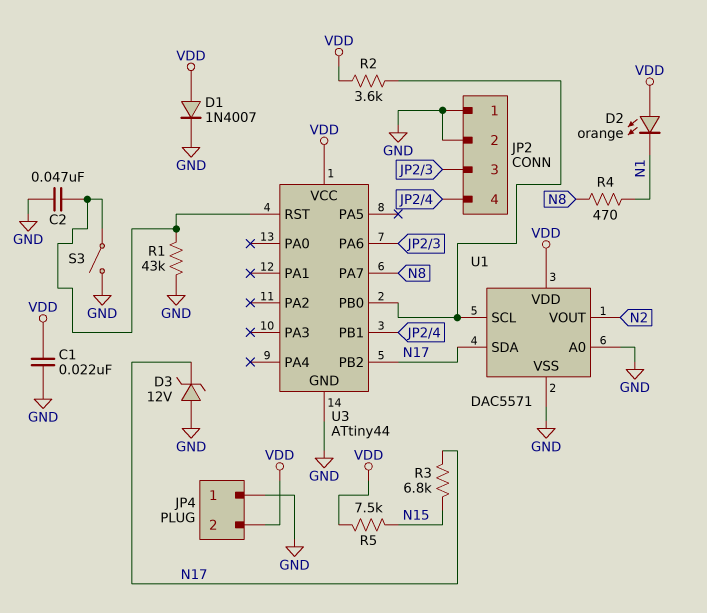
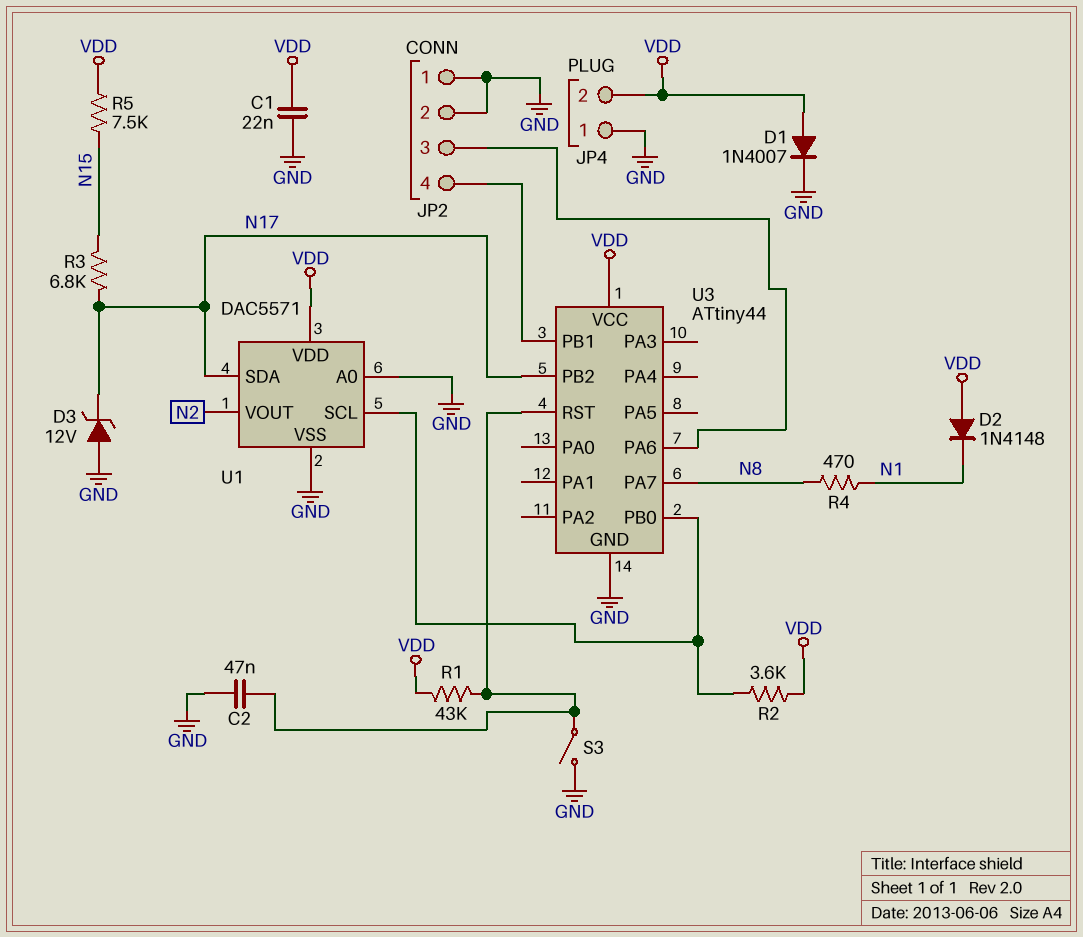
D2: LED orange (A VDD, K N1) -> diode 1N4148 (A VDD, K N1)
R1: 43k (GND, U3/RST) -> 43k (U3/RST, VDD)

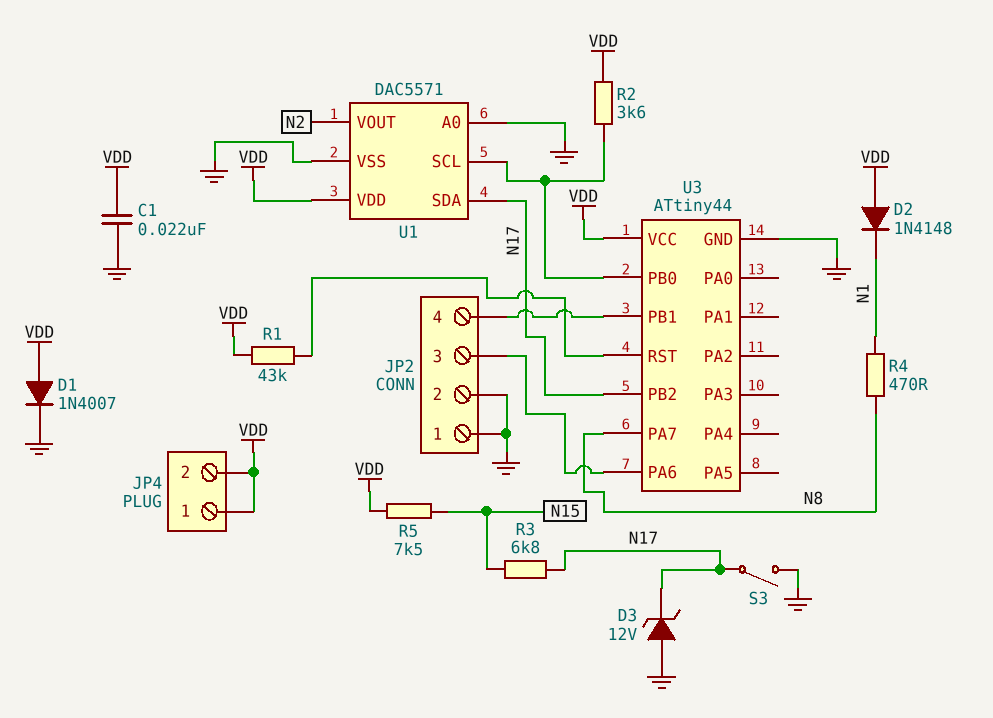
C2: 47nF (GND, U3/RST) -> none
JP4 pin 1: GND -> VDD
S3: switch (GND, U3/RST) -> switch (GND, N17)

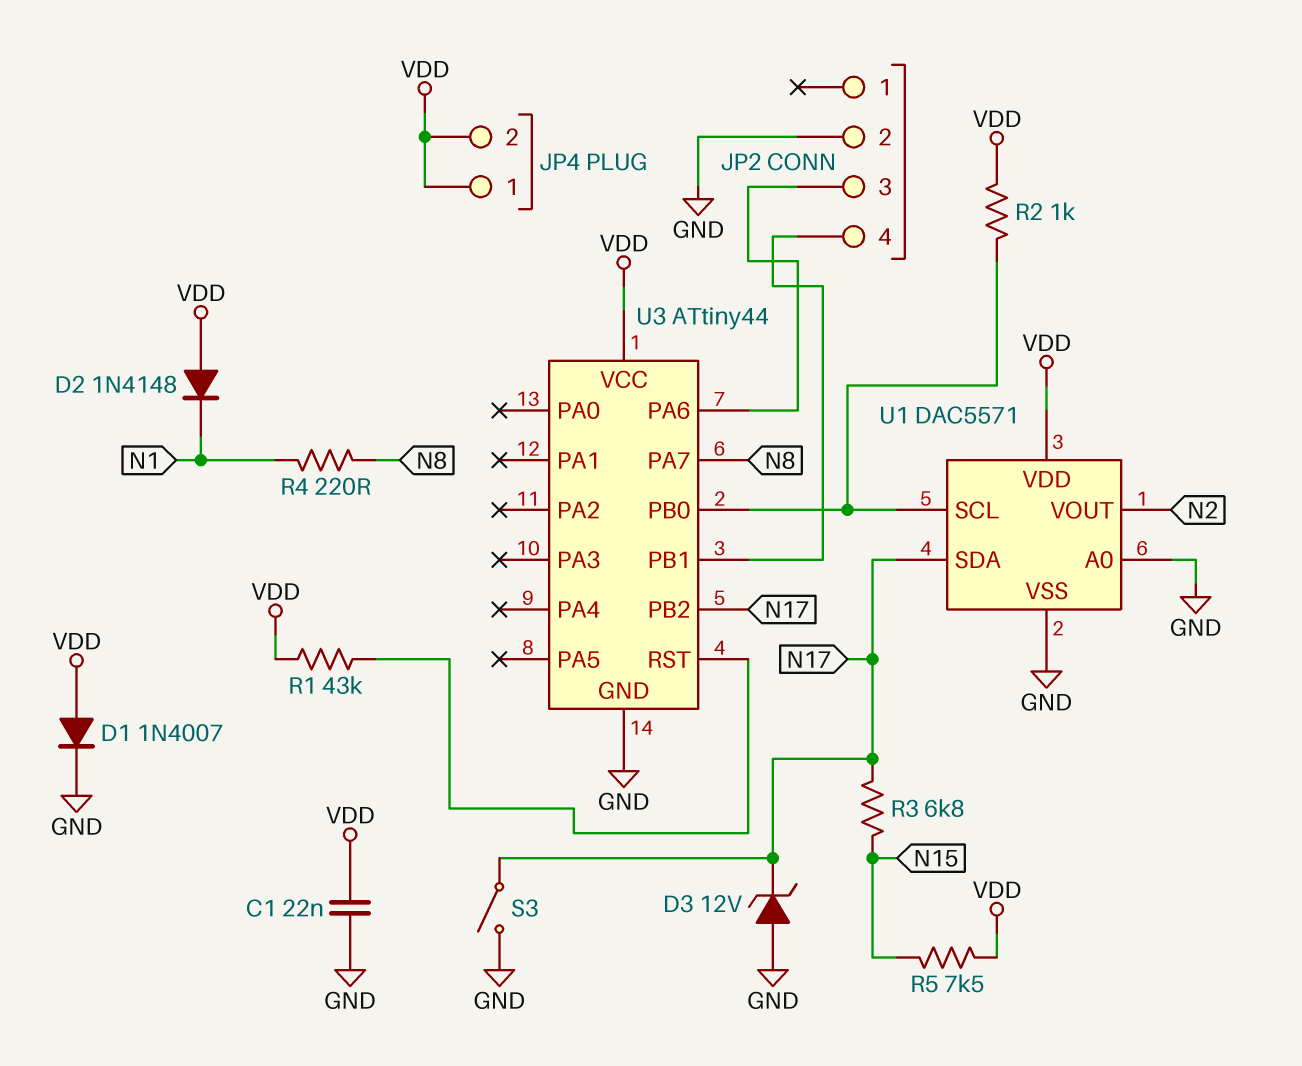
JP2 pin 1: GND -> none
R2: 3.6k (U1/SCL, VDD) -> 1k (U1/SCL, VDD)
R4: 470 (N1, N8) -> 220 (N1, N8)

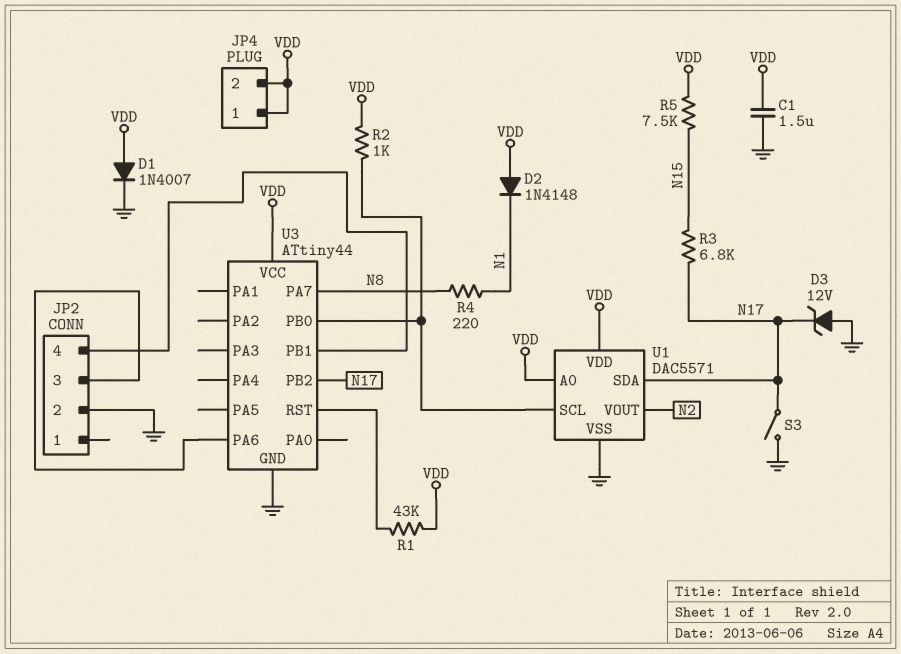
C1: 22nF (GND, VDD) -> 1.5uF (GND, VDD)
U1 pin A0: GND -> VDD

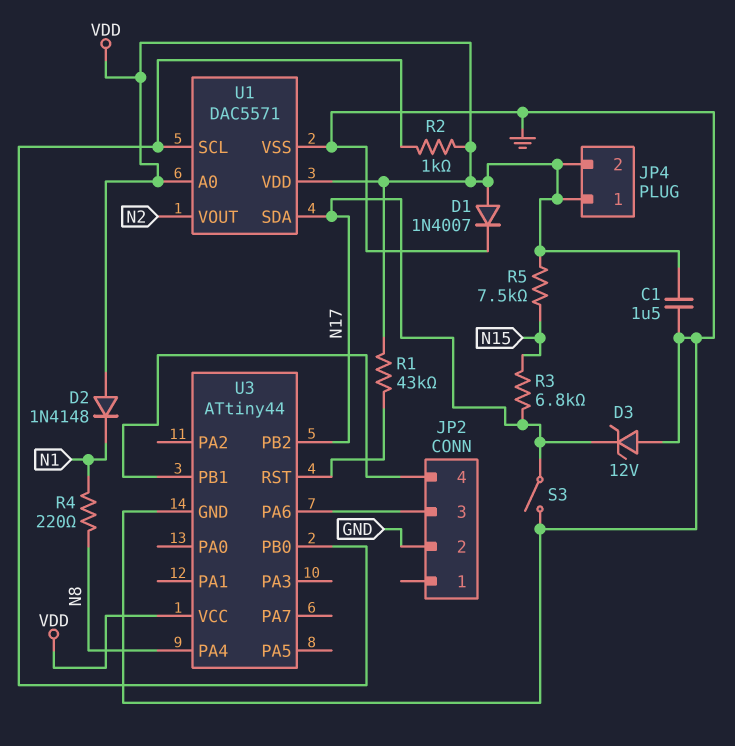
U3 pin PA4: none -> N8
U3 pin PA7: N8 -> none

